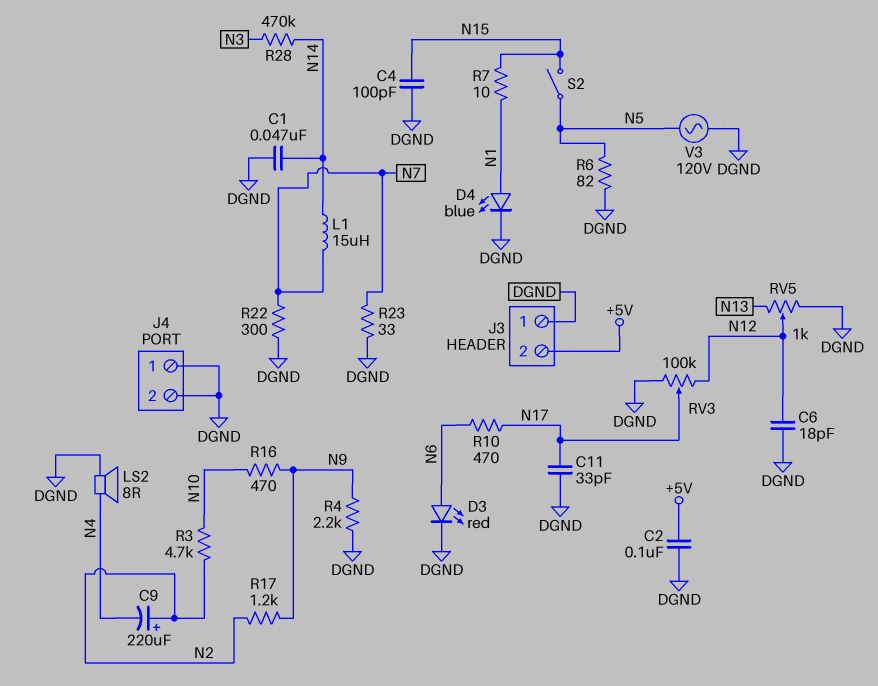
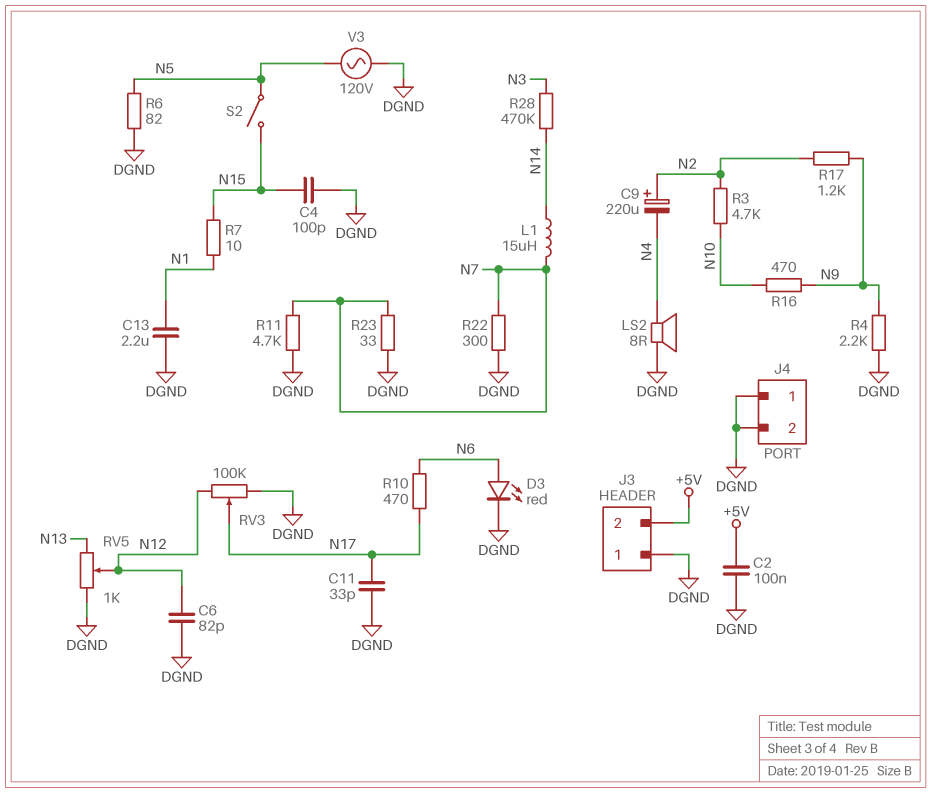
C1: 47nF (DGND, N14) -> none
C6: 18pF (DGND, N12) -> 82pF (DGND, N12)
C13: none -> 2.2uF (DGND, N1)
D4: LED blue (A N1, K DGND) -> none
R11: none -> 4.7k (DGND, N7)

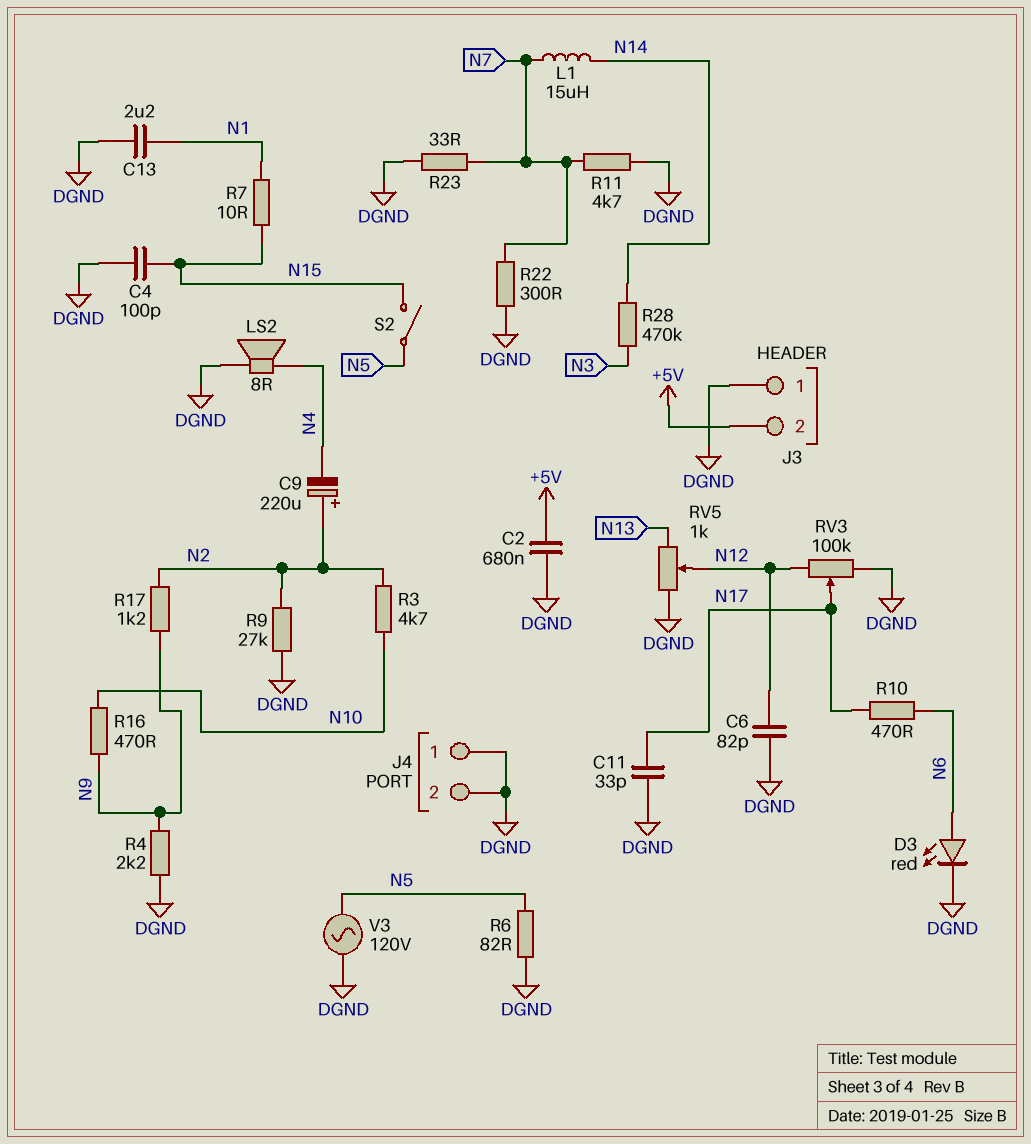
C2: 100nF (+5V, DGND) -> 680nF (+5V, DGND)
R9: none -> 27k (DGND, N2)

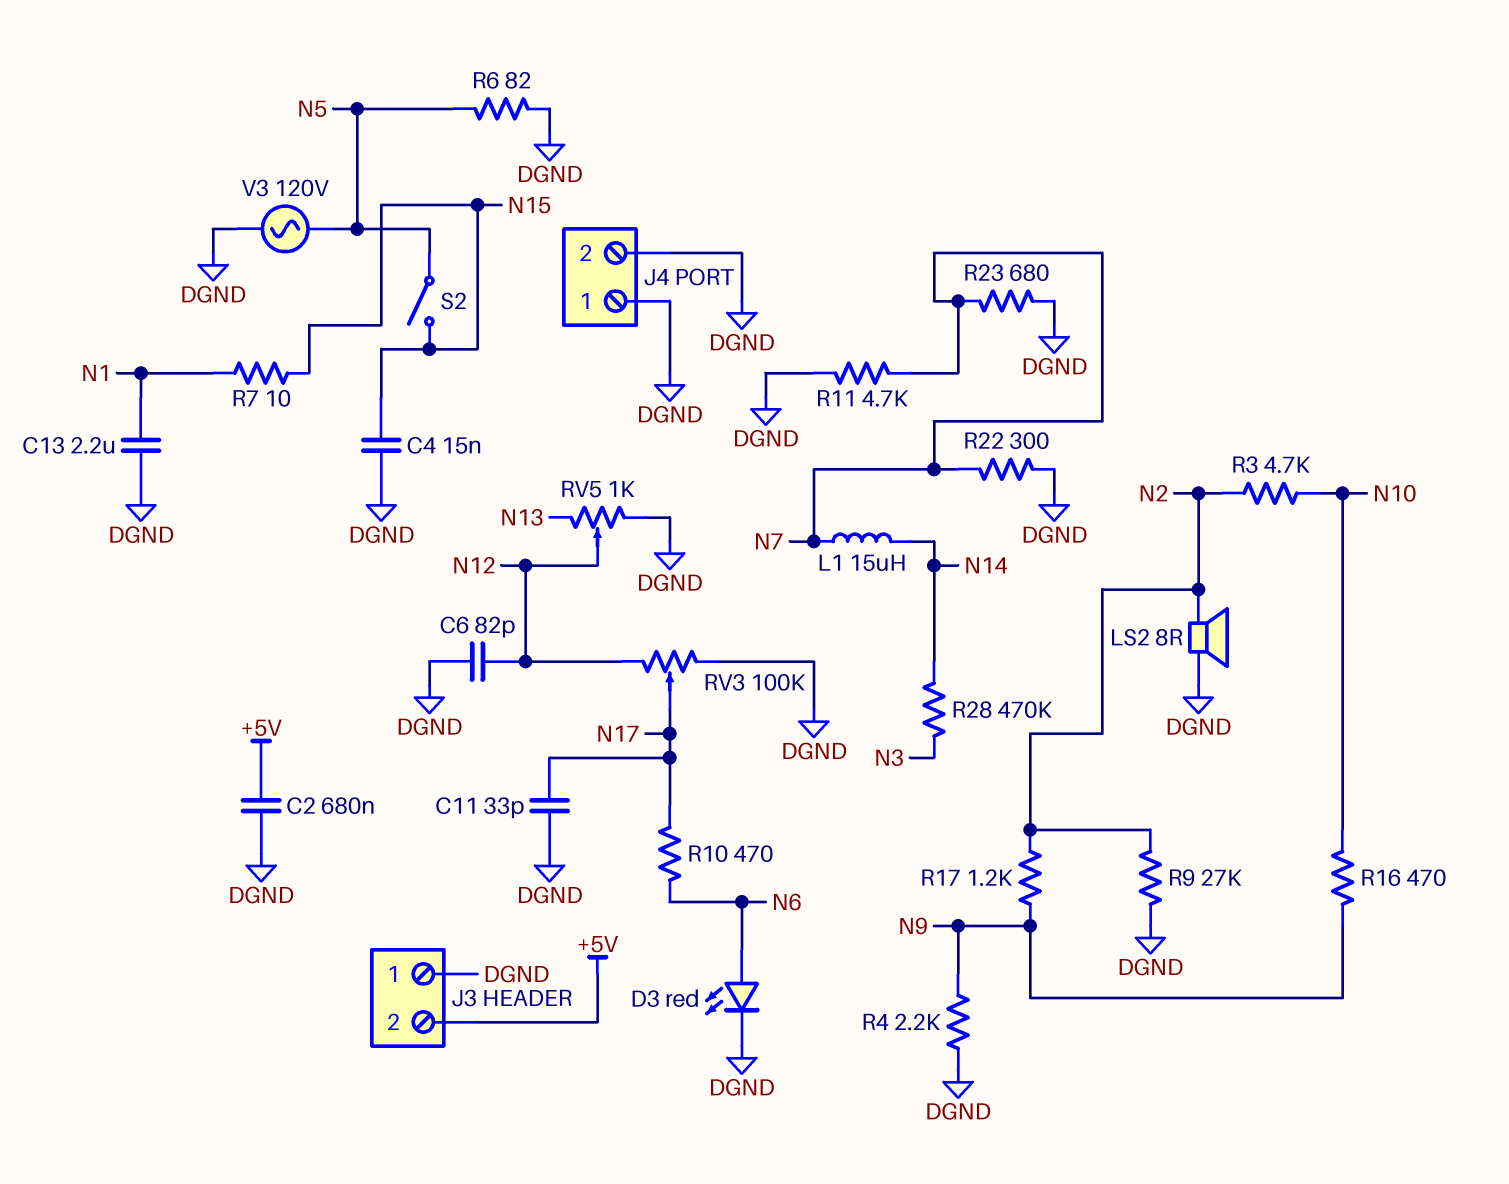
C4: 100pF (DGND, N15) -> 15nF (DGND, N15)
C9: 220uF (plus N2, minus N4) -> none
LS2: speaker 8R (DGND, N4) -> speaker 8R (DGND, N2)
R23: 33 (DGND, N7) -> 680 (DGND, N7)

